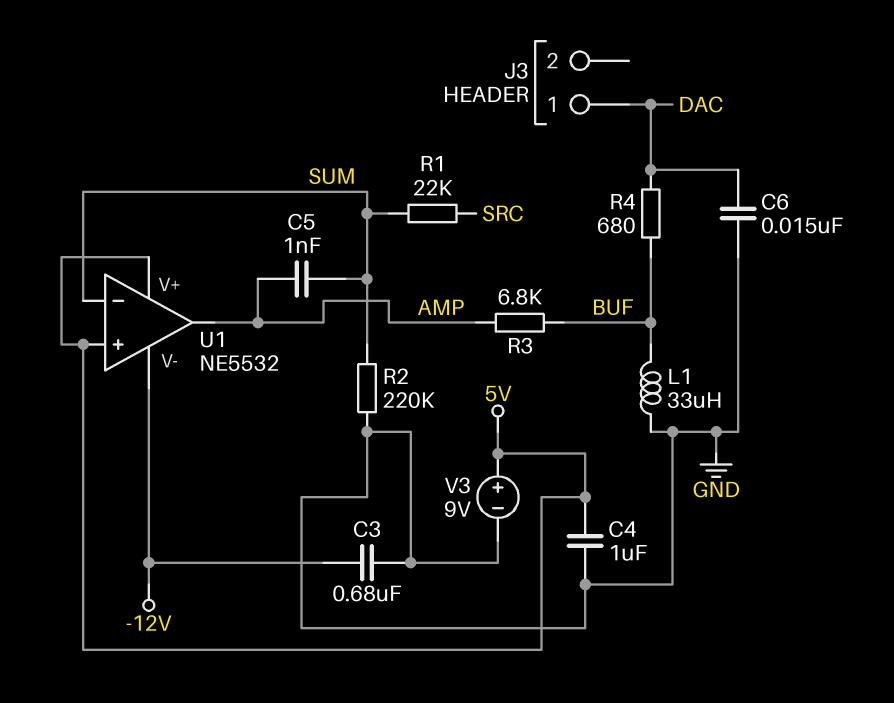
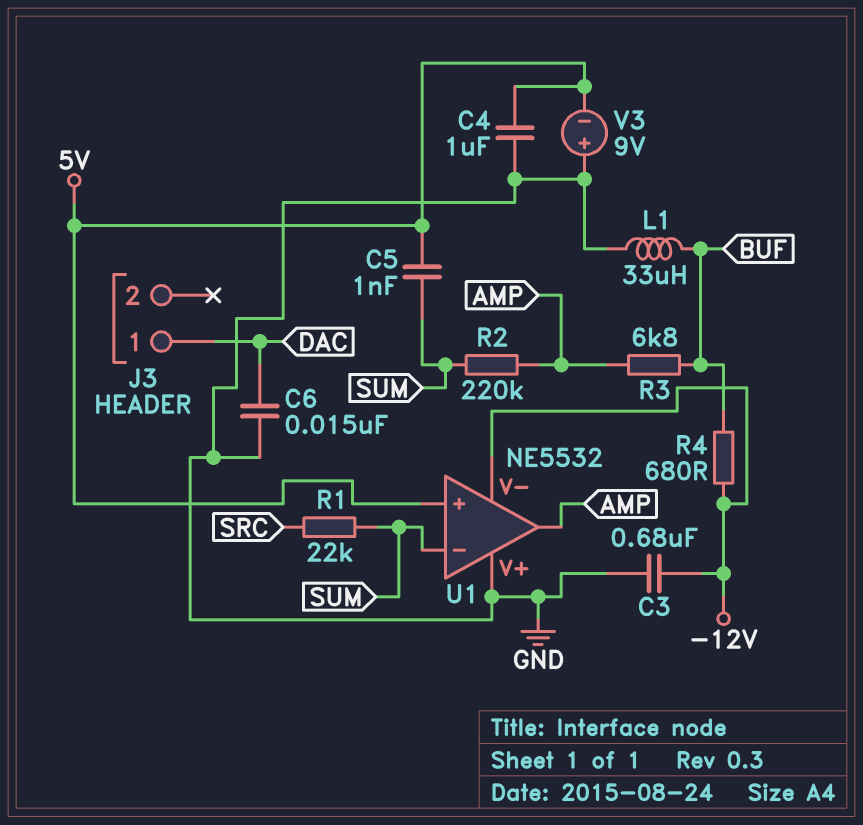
C5: 1nF (AMP, SUM) -> 1nF (5V, SUM)
R2: 220k (GND, SUM) -> 220k (AMP, SUM)
R4: 680 (BUF, DAC) -> 680 (-12V, BUF)
U1 pin V+: 5V -> GND
V3: 9V (plus 5V, minus GND) -> 9V (plus GND, minus 5V)

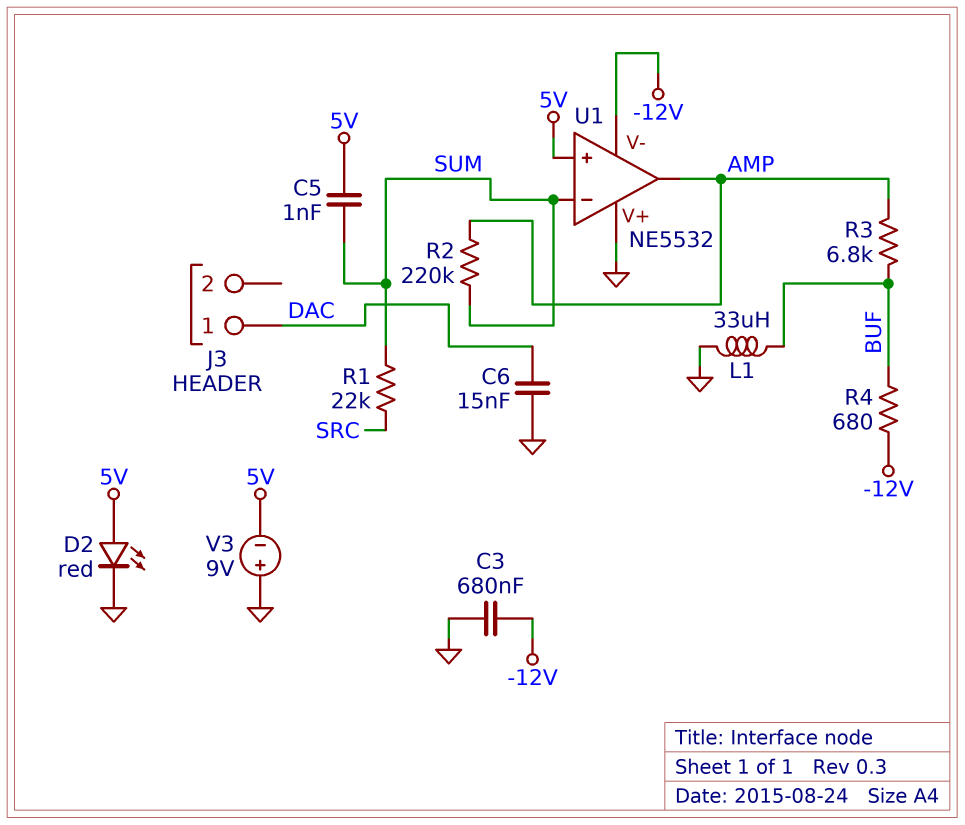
C4: 1uF (5V, GND) -> none
D2: none -> LED red (A 5V, K GND)

